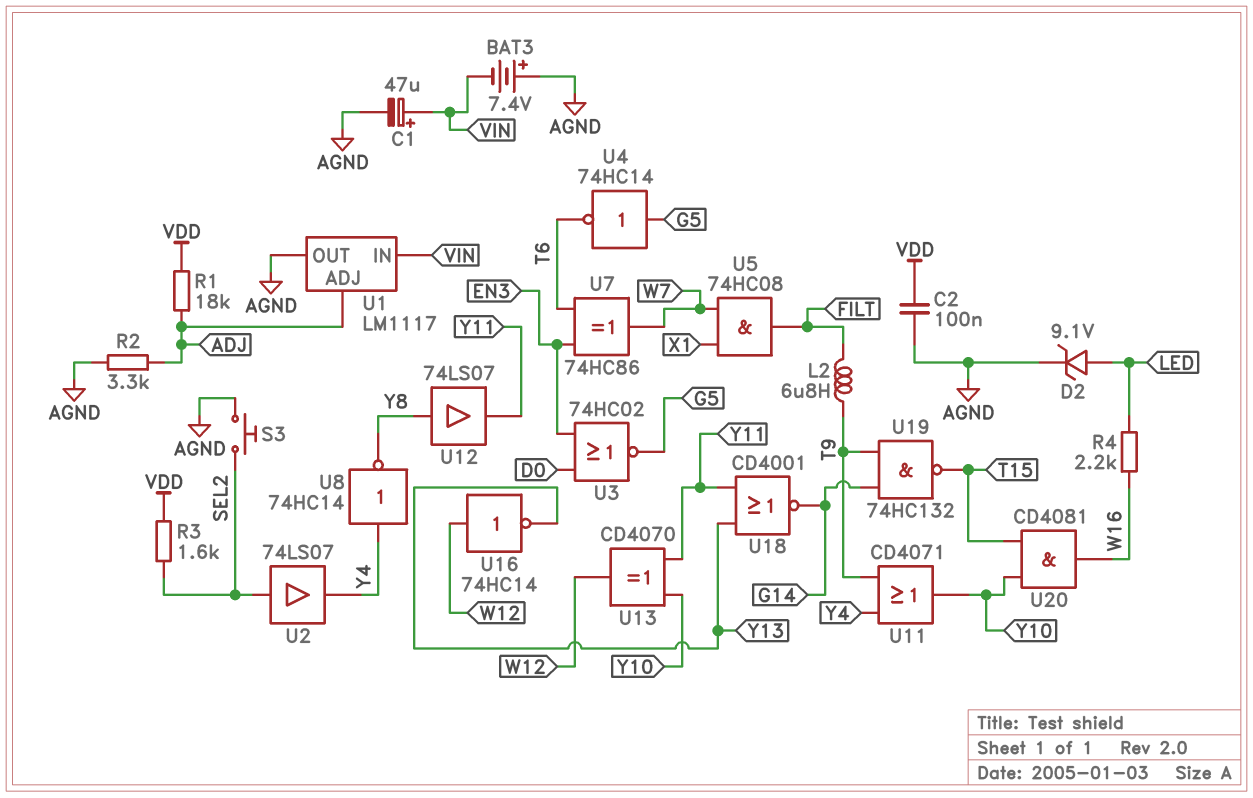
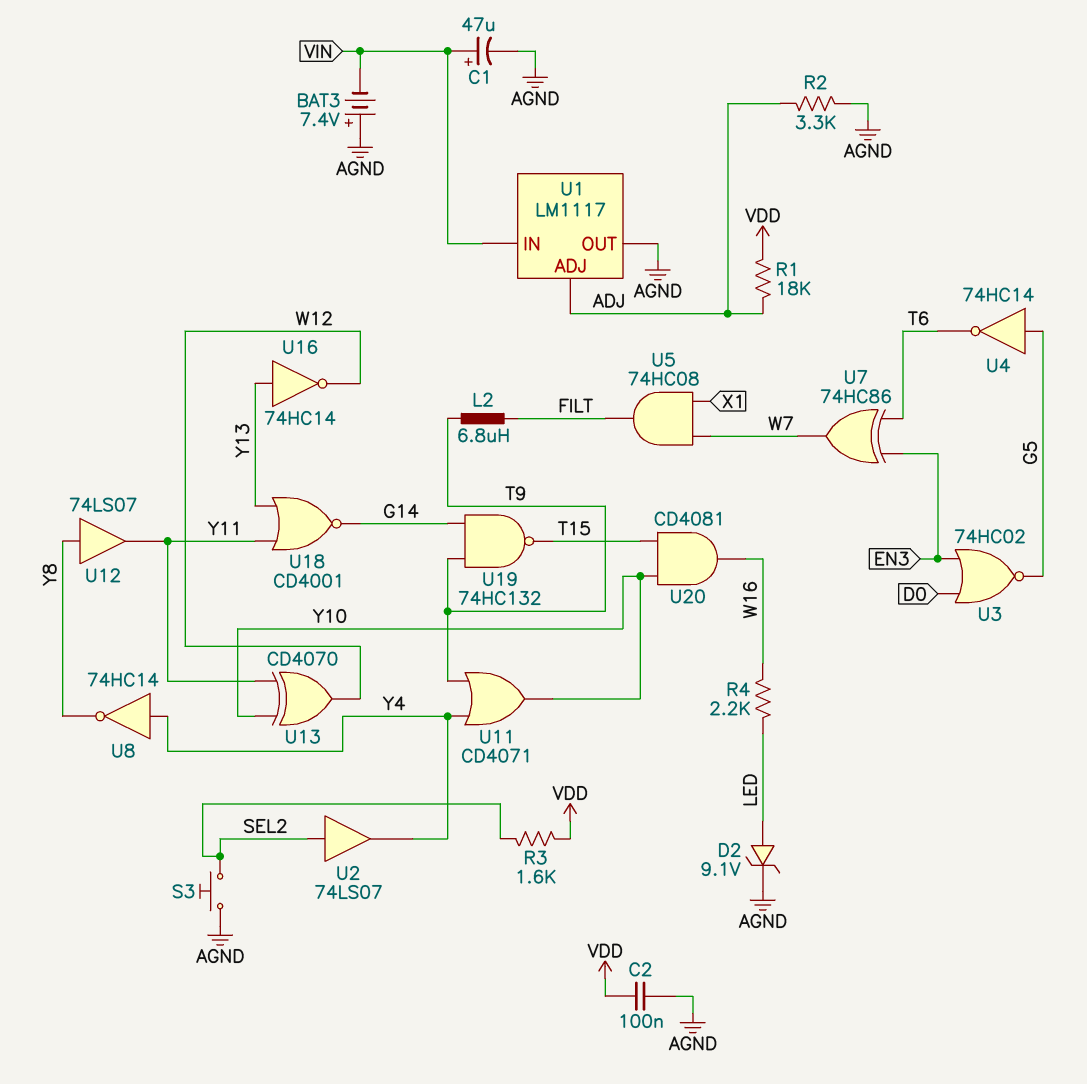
U16: NOT 74HC14 (in W12, out Y13) -> NOT 74HC14 (in Y13, out W12)

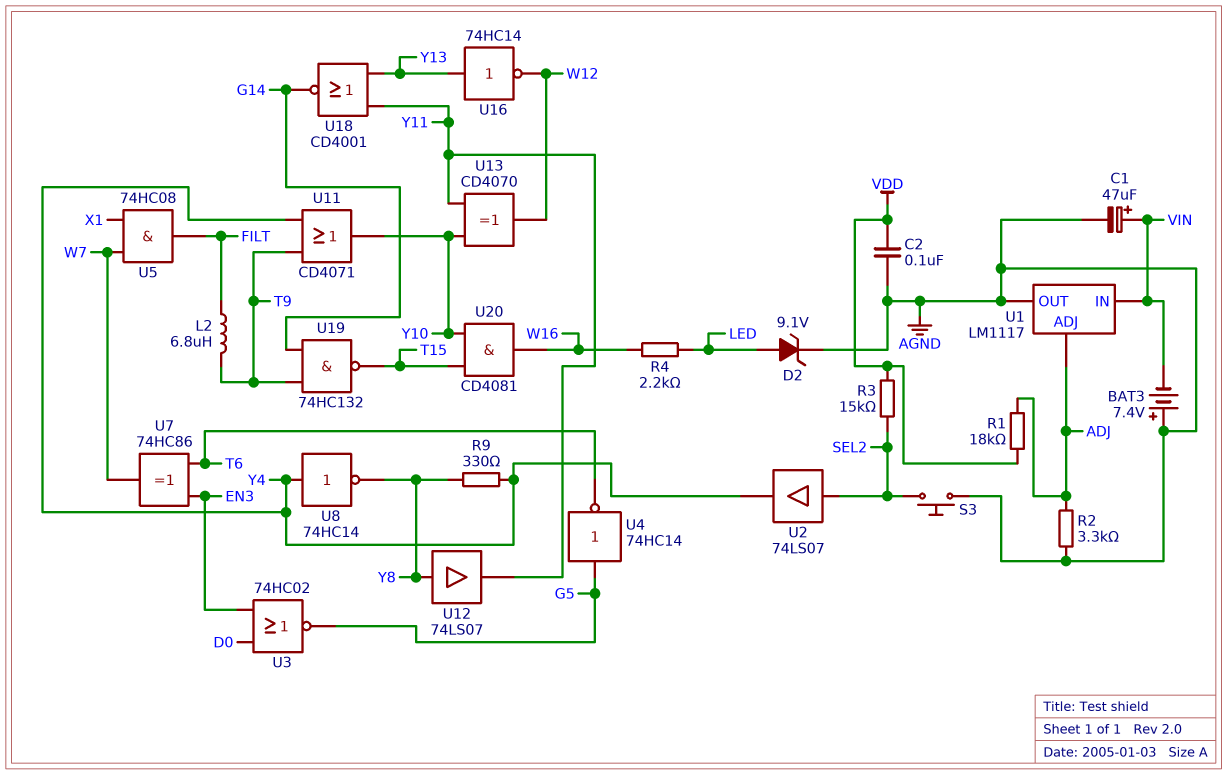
R3: 1.6k (SEL2, VDD) -> 15k (SEL2, VDD)
R9: none -> 330 (Y4, Y8)

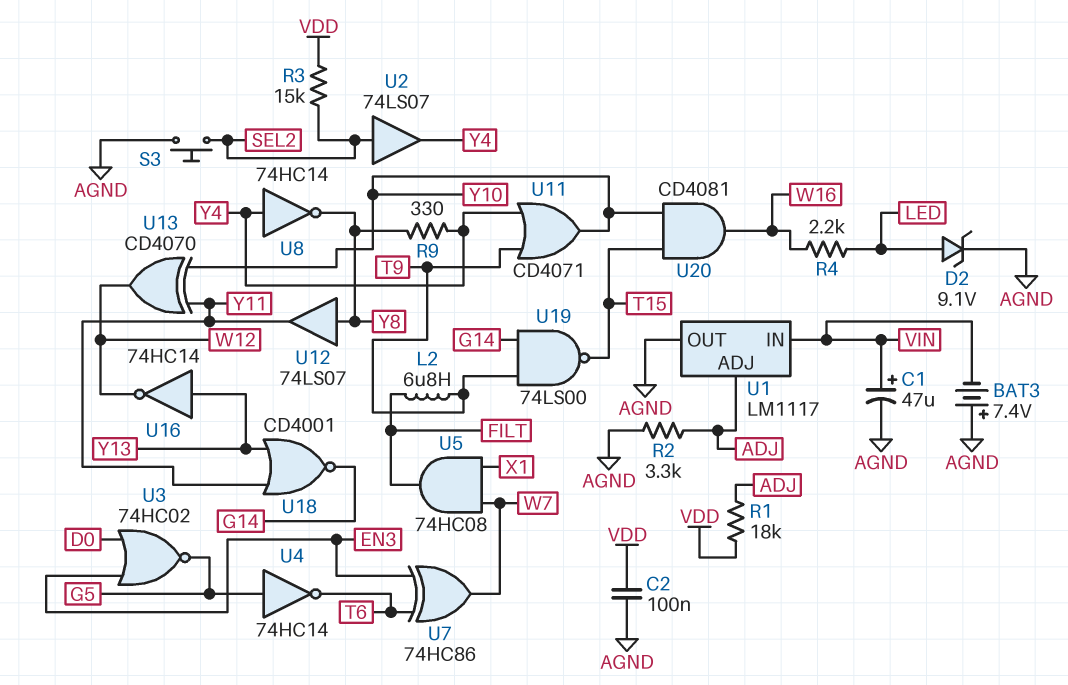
U19: NAND 74HC132 (in G14, in T9, out T15) -> NAND 74LS00 (in G14, in T9, out T15)

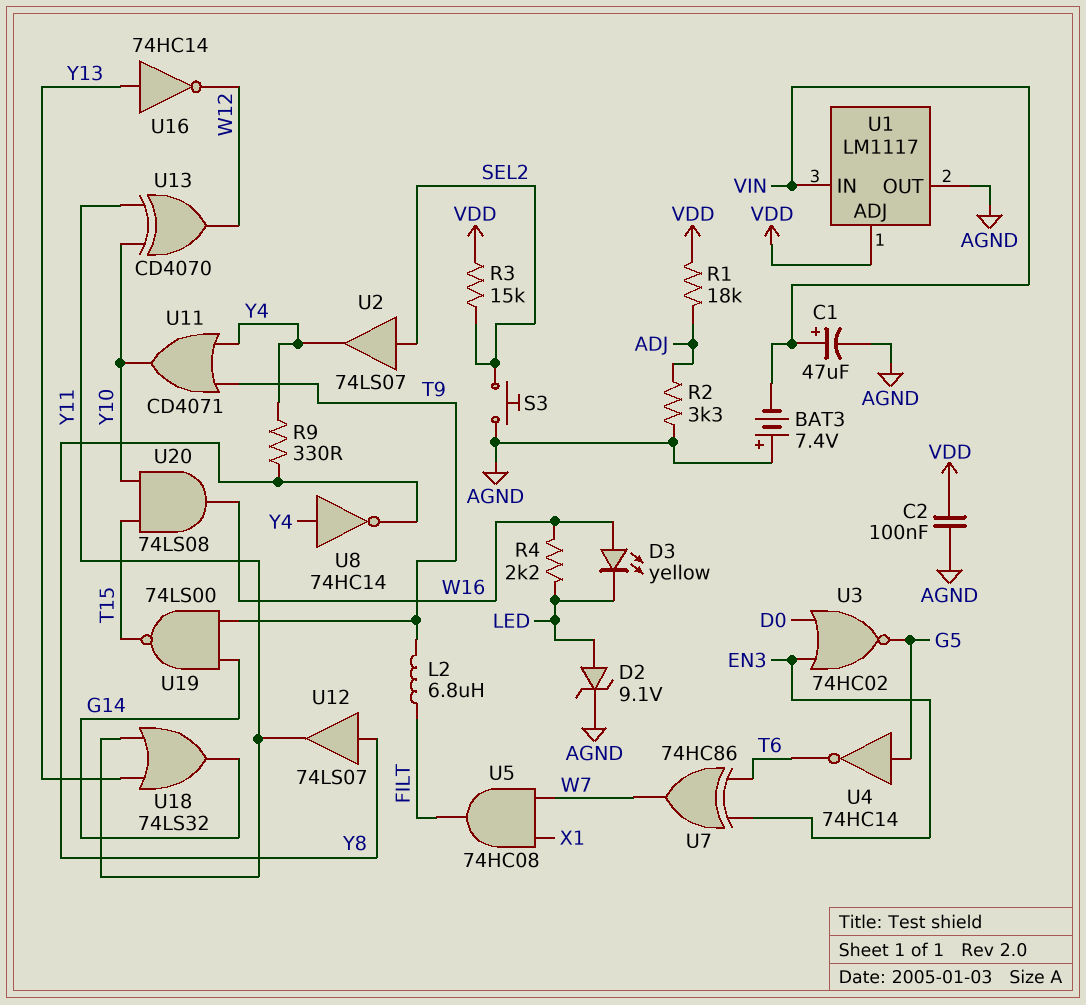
D3: none -> LED yellow (A W16, K LED)
U1 pin ADJ: ADJ -> VDD
U18: NOR CD4001 (in Y11, in Y13, out G14) -> OR 74LS32 (in Y11, in Y13, out G14)
U20: AND CD4081 (in T15, in Y10, out W16) -> AND 74LS08 (in T15, in Y10, out W16)

